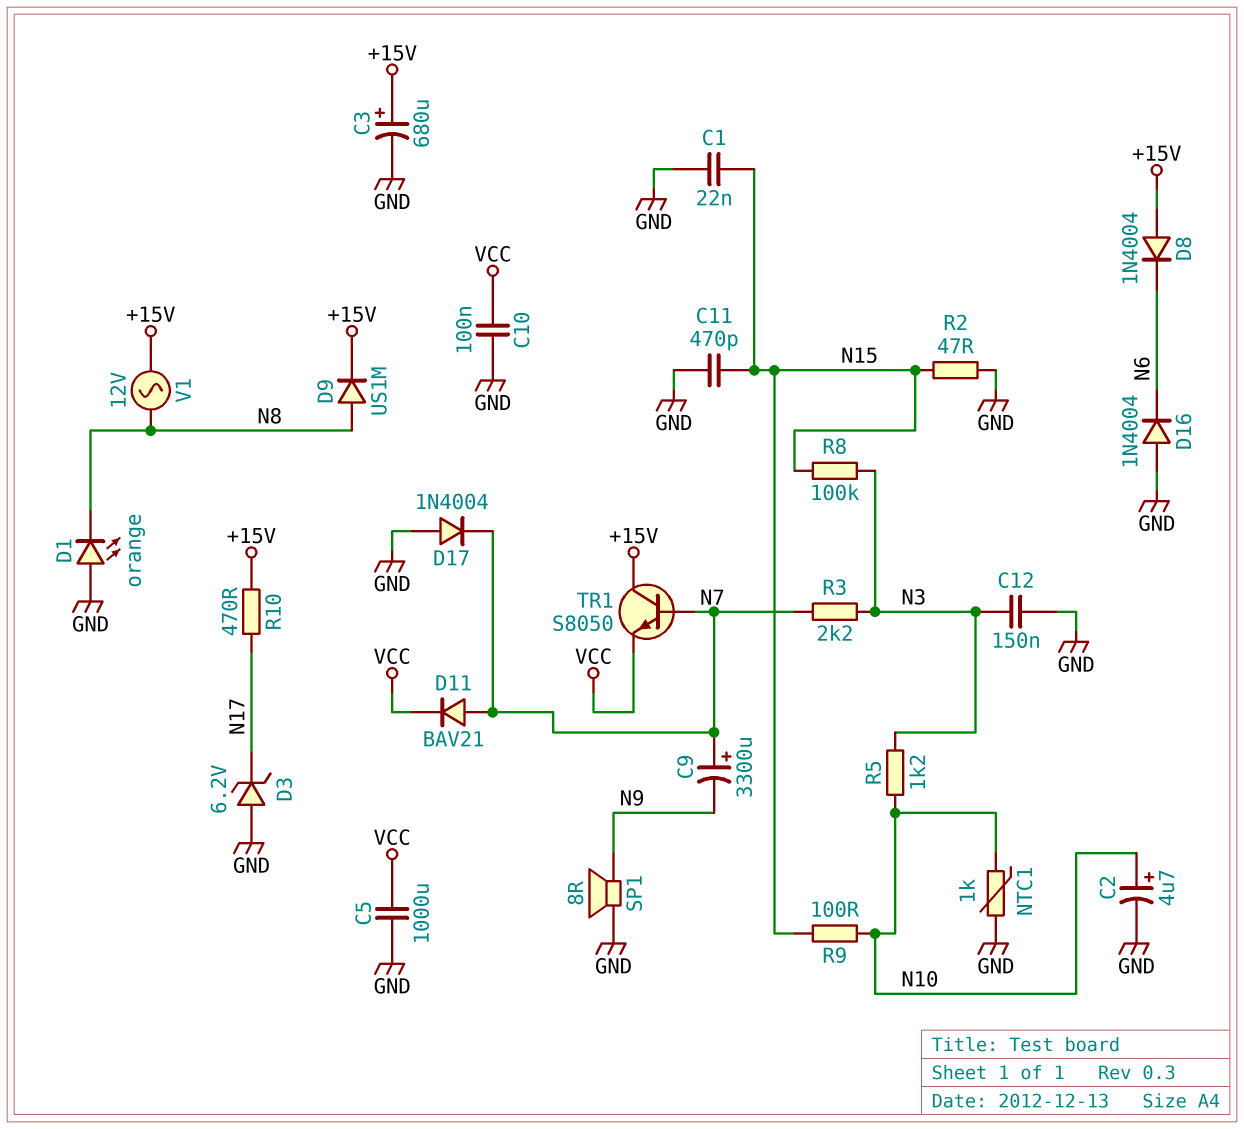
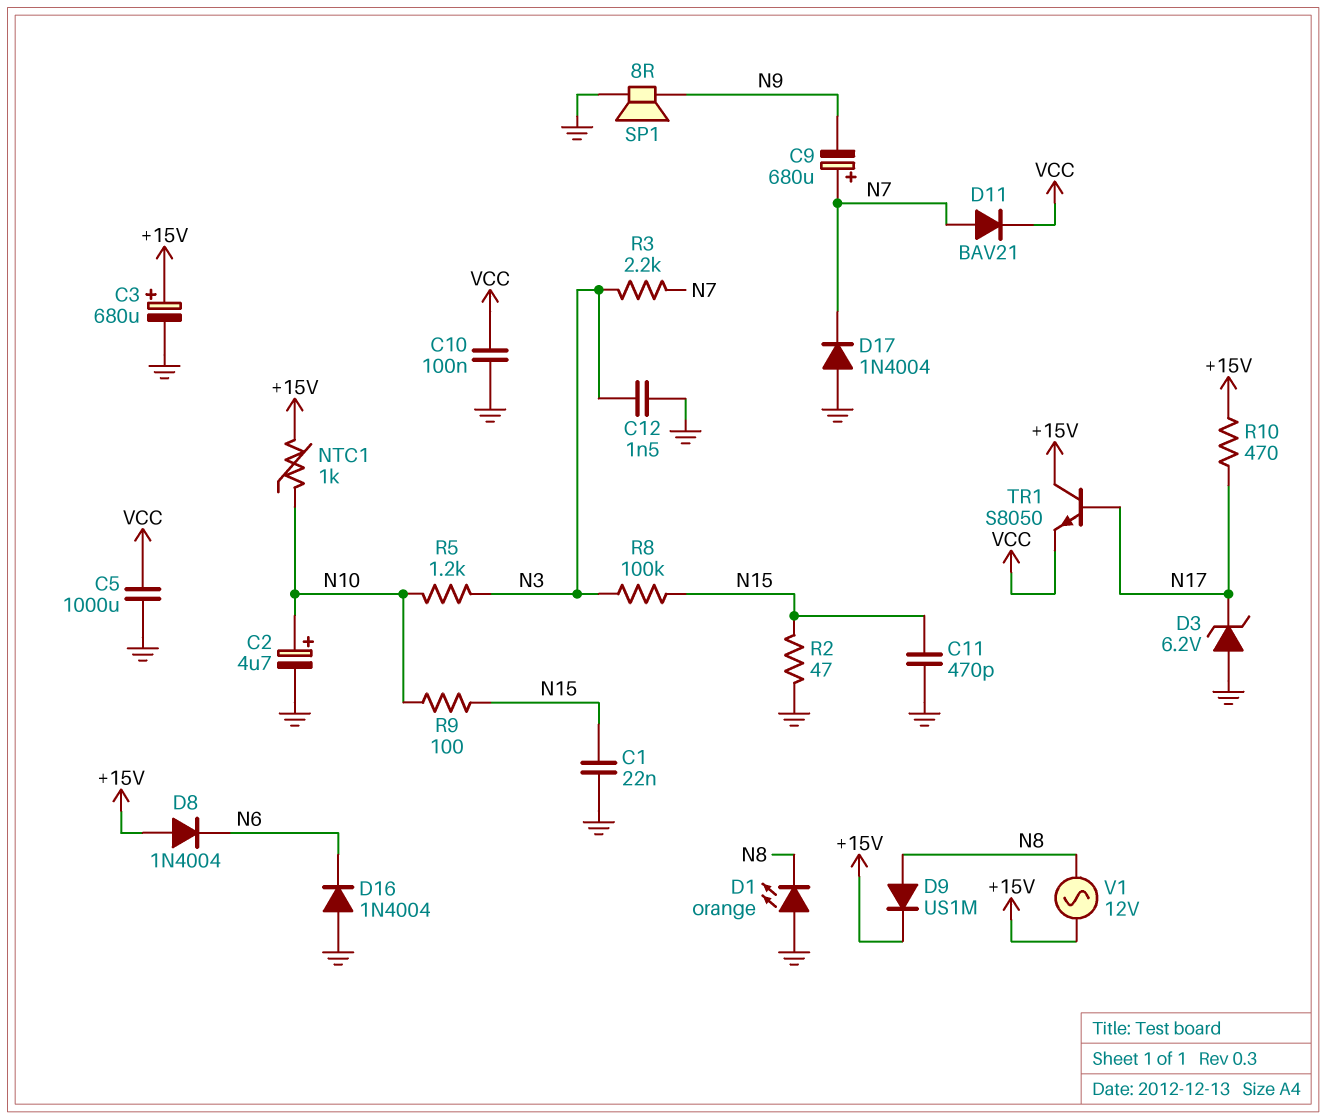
C9: 3300uF (plus N7, minus N9) -> 680uF (plus N7, minus N9)
C12: 150nF (GND, N3) -> 1.5nF (GND, N3)
NTC1: 1k (GND, N10) -> 1k (+15V, N10)
TR1: NPN S8050 (B N7, C +15V, E VCC) -> NPN S8050 (B N17, C +15V, E VCC)

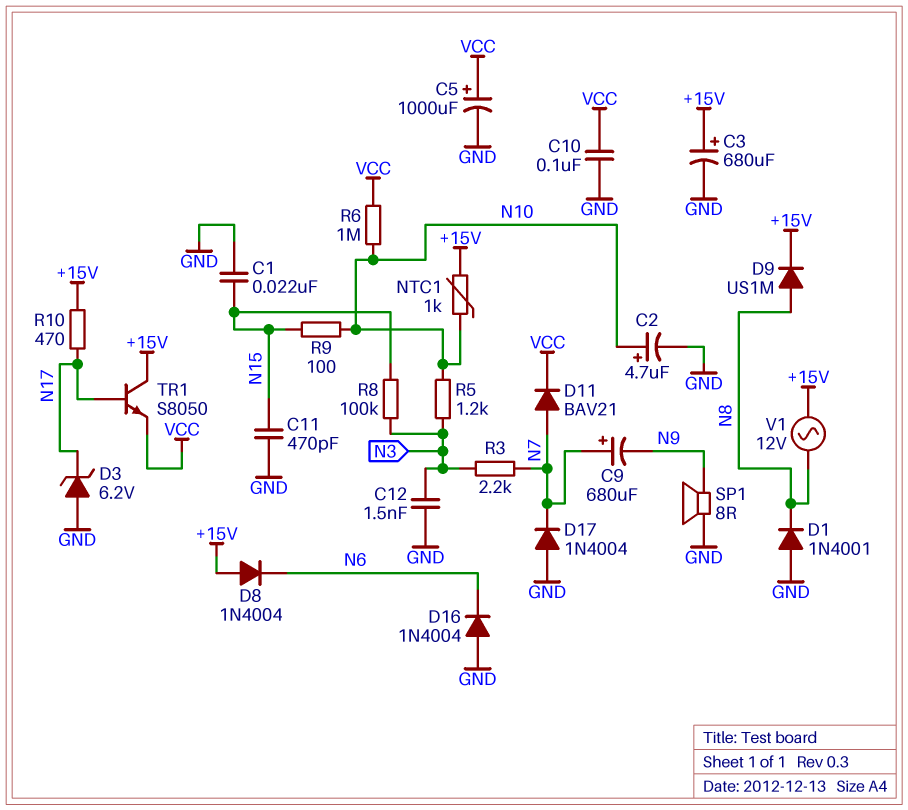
C5: 1000uF (GND, VCC) -> 1000uF (plus VCC, minus GND)
D1: LED orange (A GND, K N8) -> diode 1N4001 (A GND, K N8)
R2: 47 (GND, N15) -> none
R6: none -> 1M (N10, VCC)

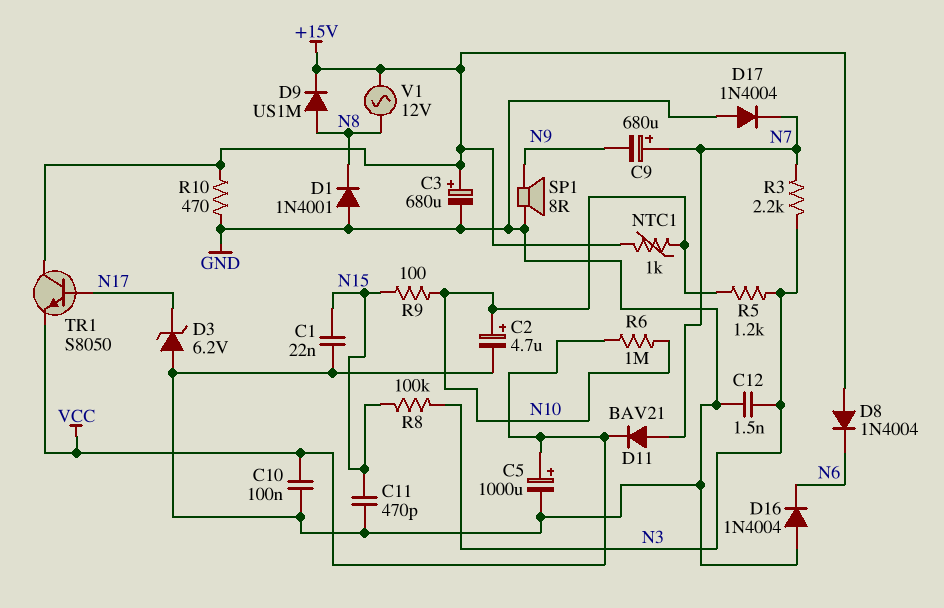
R10: 470 (+15V, N17) -> 470 (+15V, GND)

